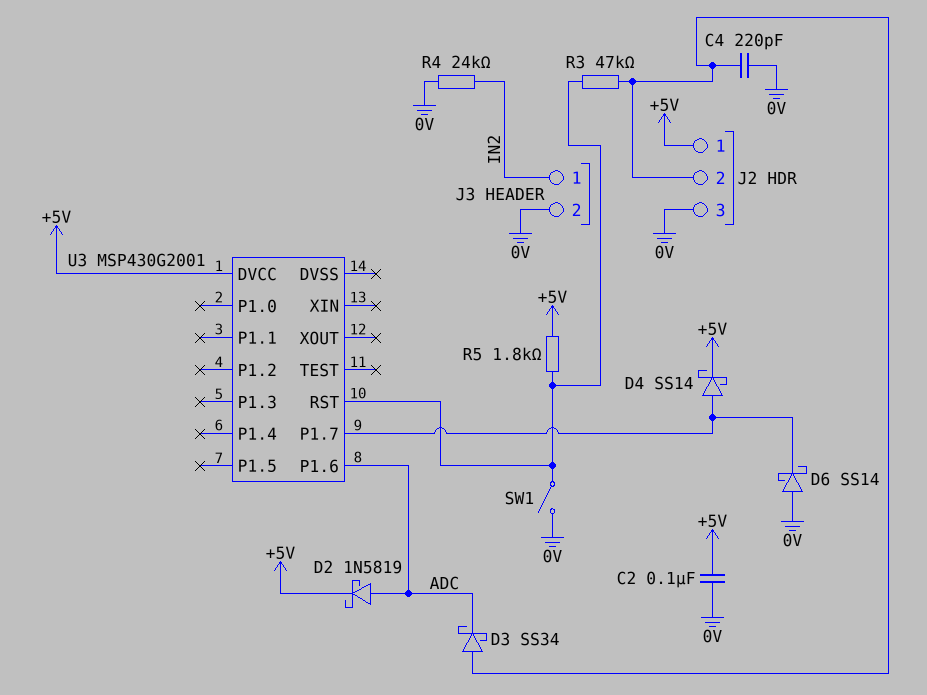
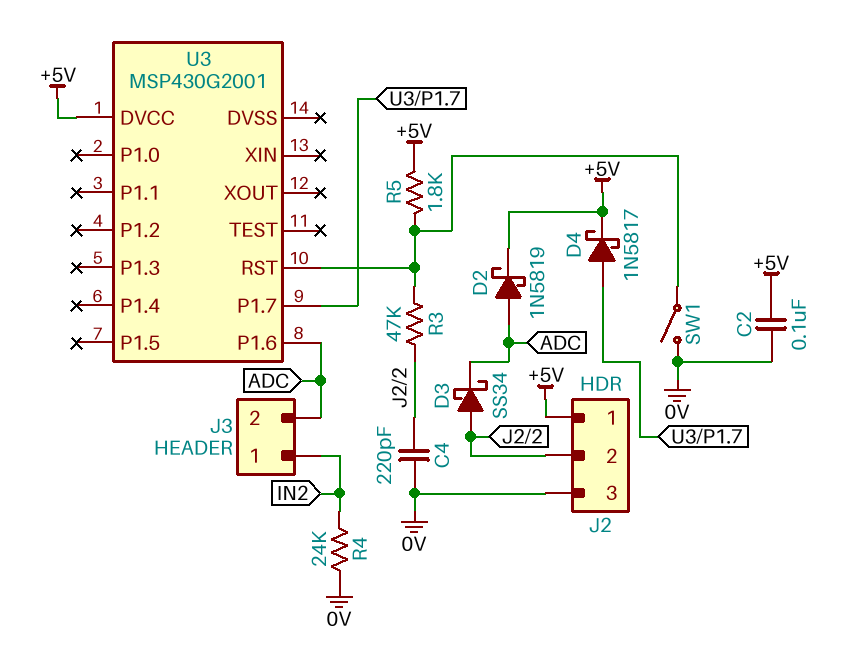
D4: schottky SS14 (A U3/P1.7, K +5V) -> schottky 1N5817 (A U3/P1.7, K +5V)
D6: schottky SS14 (A 0V, K U3/P1.7) -> none
J3 pin 2: 0V -> ADC

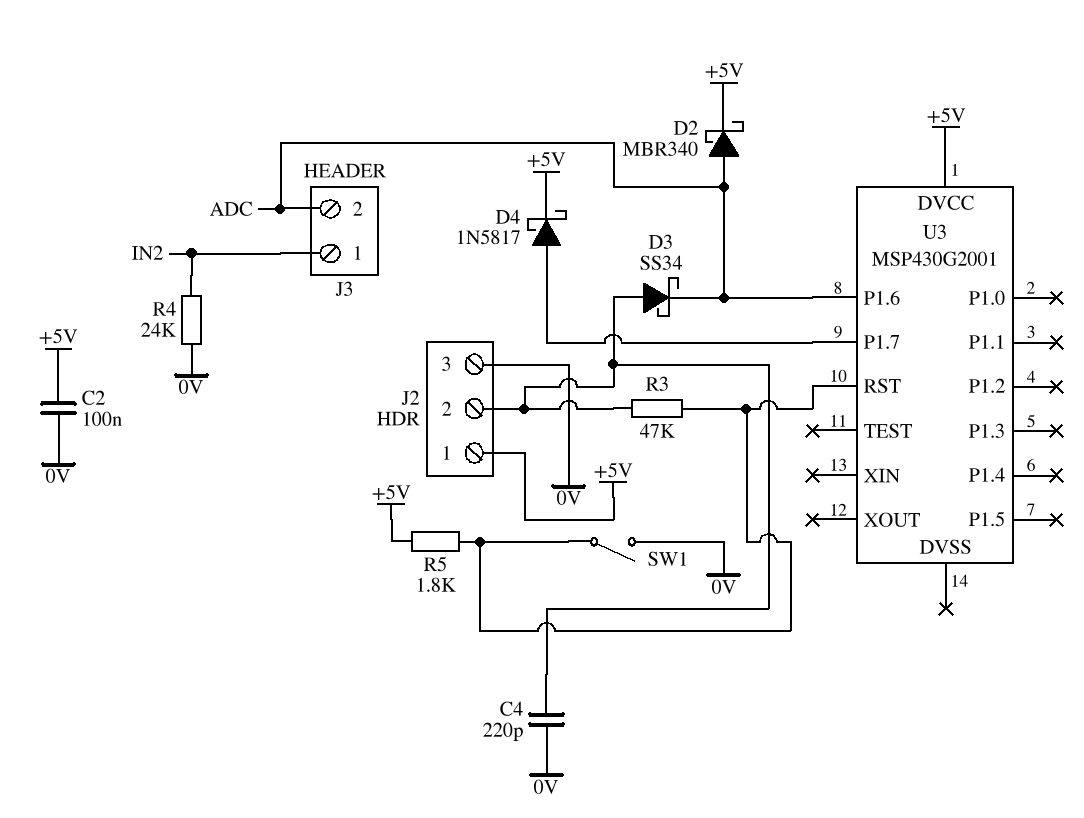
D2: schottky 1N5819 (A ADC, K +5V) -> schottky MBR340 (A ADC, K +5V)

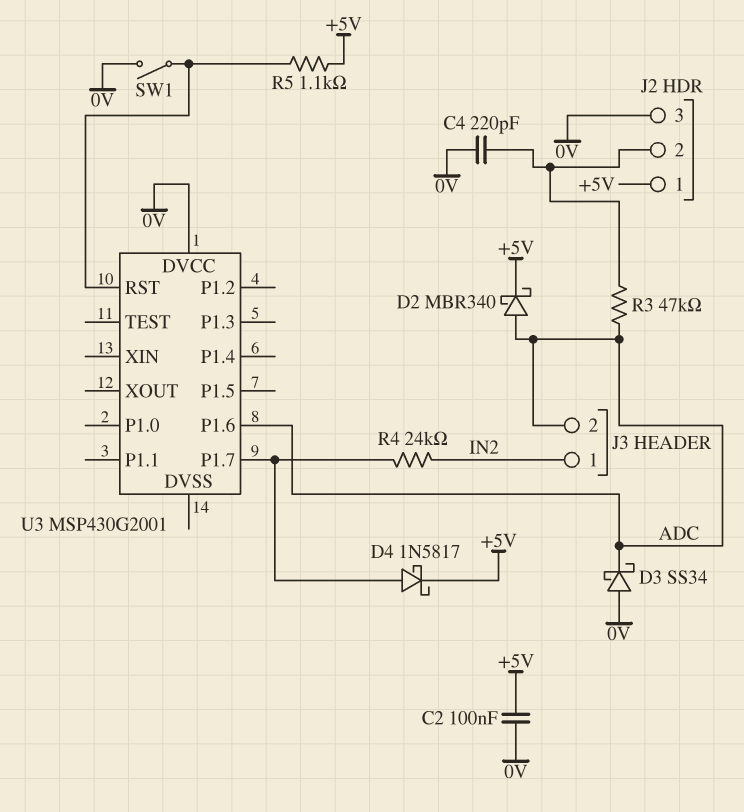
D3: schottky SS34 (A J2/2, K ADC) -> schottky SS34 (A 0V, K ADC)
R3: 47k (J2/2, U3/RST) -> 47k (ADC, J2/2)
R4: 24k (0V, IN2) -> 24k (IN2, U3/P1.7)
R5: 1.8k (+5V, U3/RST) -> 1.1k (+5V, U3/RST)
U3 pin DVCC: +5V -> 0V

